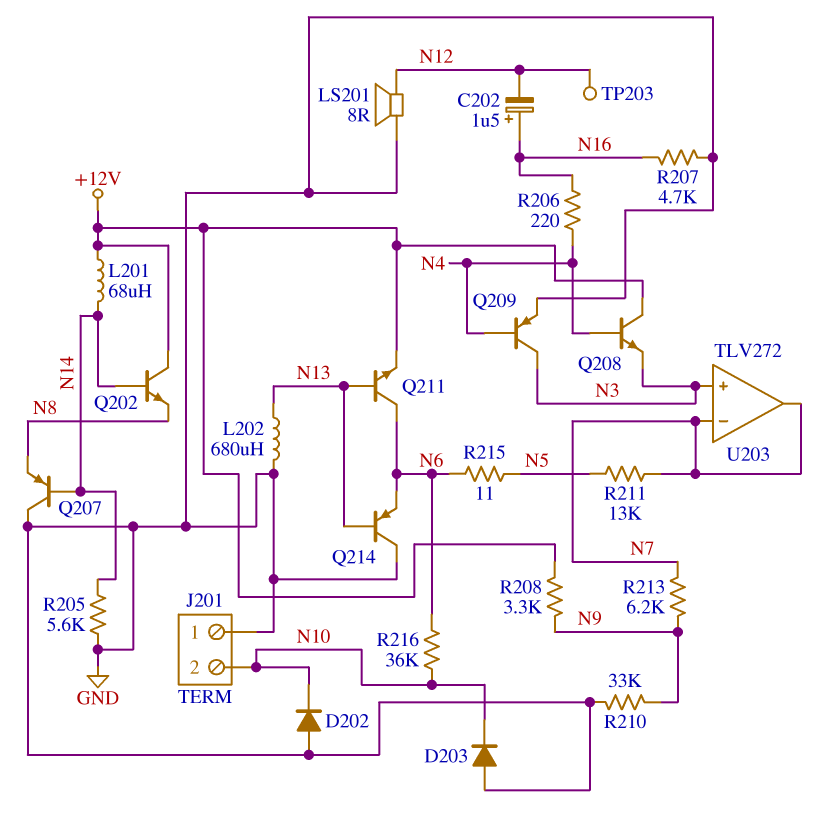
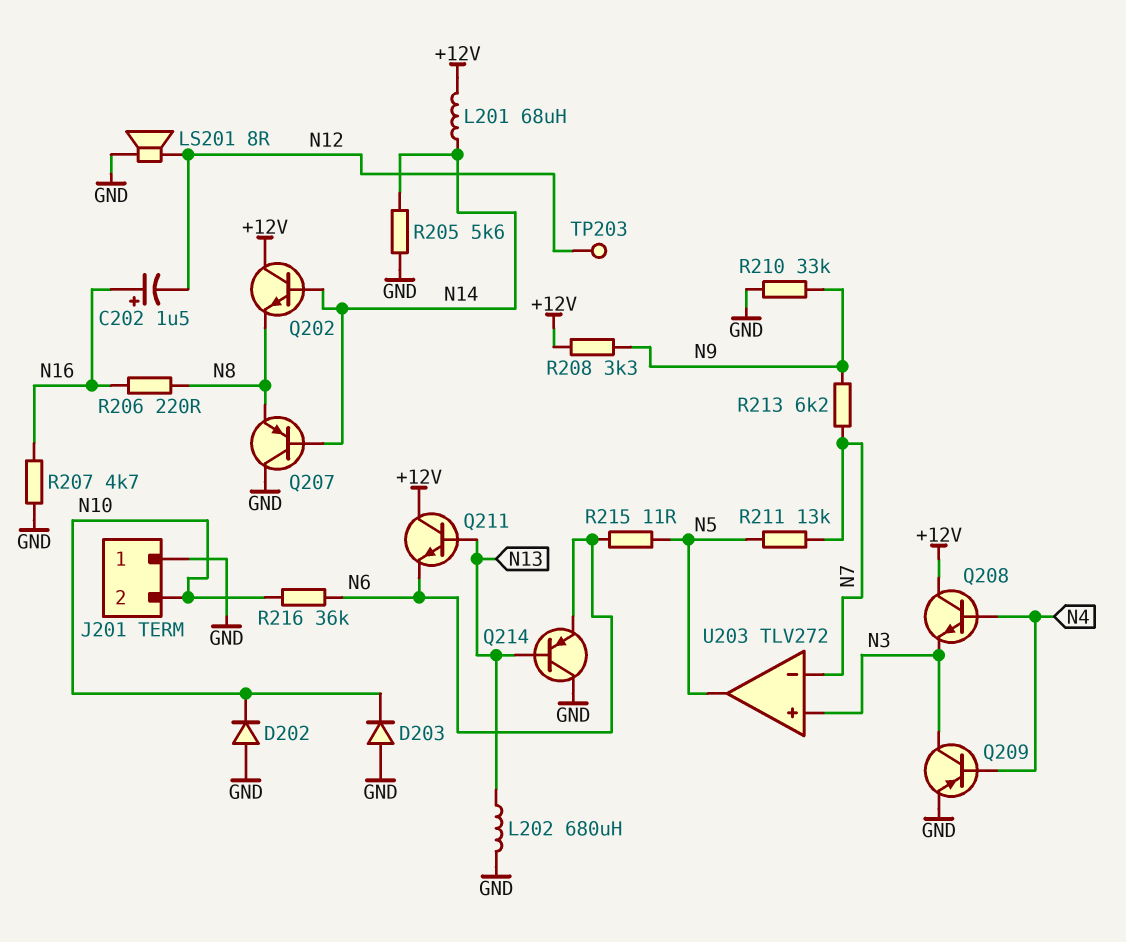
Q211: NPN (B N13, C N6, E +12V) -> NPN (B N13, C +12V, E N6)
R206: 220 (N4, N16) -> 220 (N8, N16)
U203 pin out: N7 -> N5

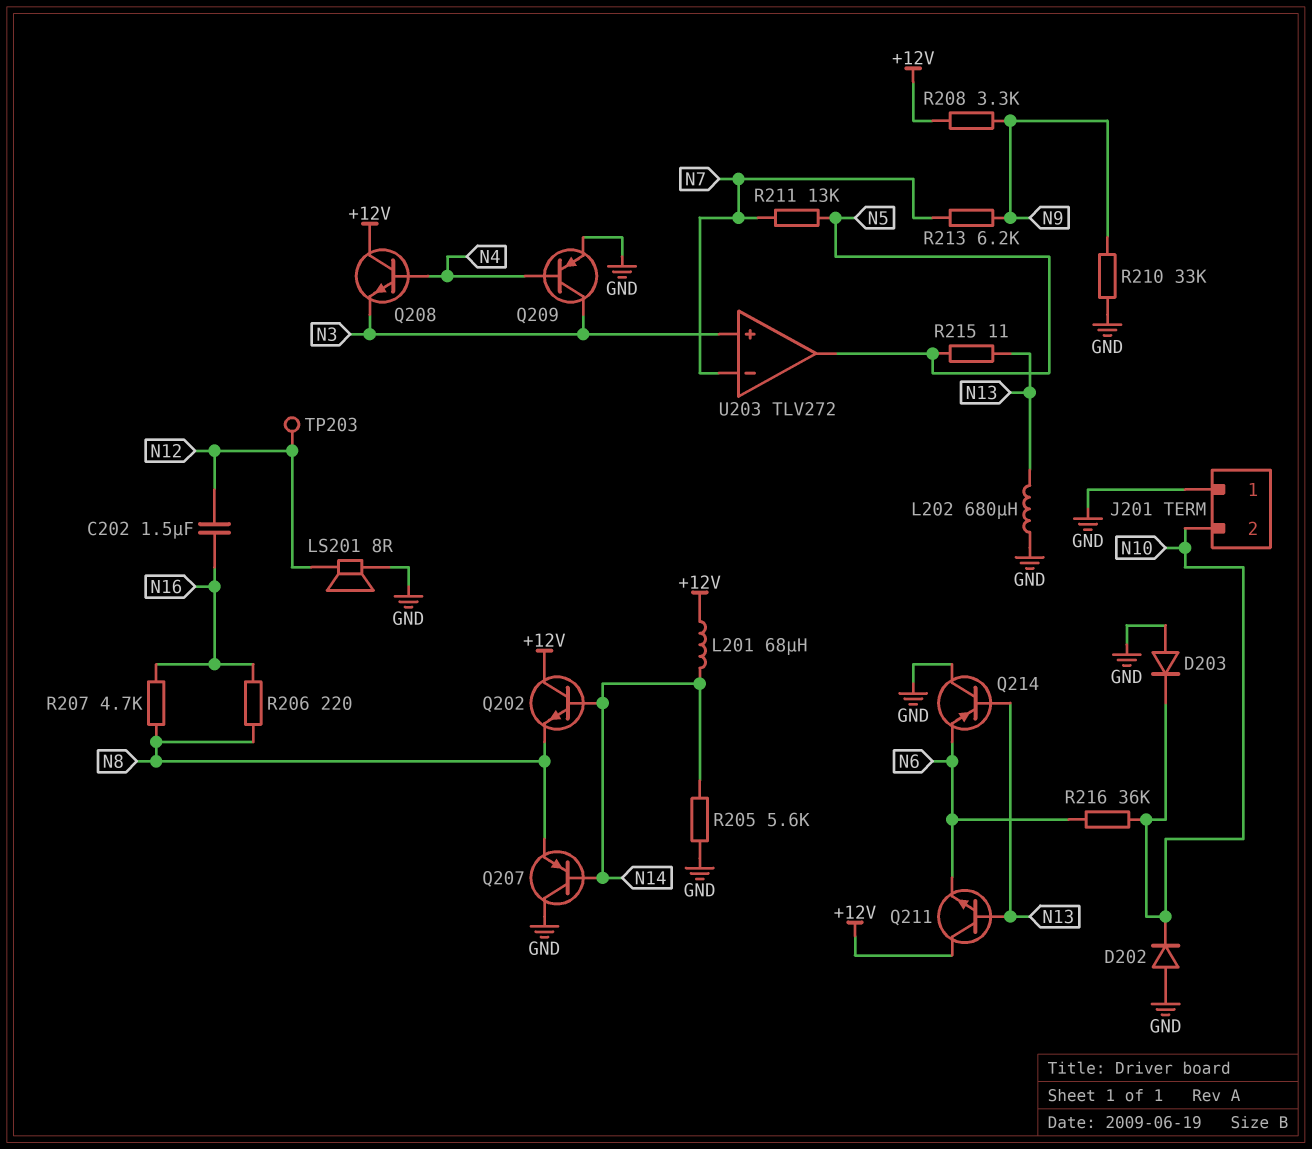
C202: 1.5uF (plus N16, minus N12) -> 1.5uF (N12, N16)
R207: 4.7k (GND, N16) -> 4.7k (N8, N16)
R215: 11 (N5, N6) -> 11 (N5, N13)

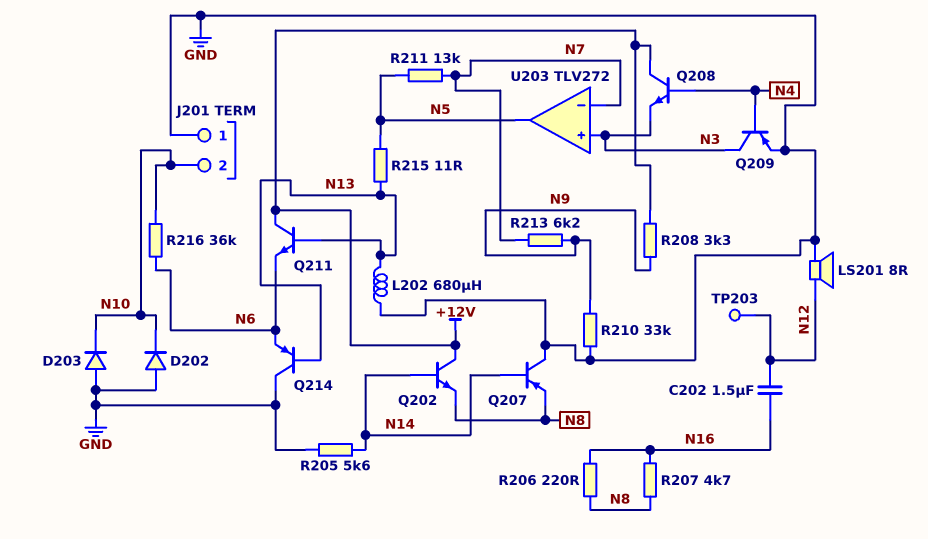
L201: 68uH (+12V, N14) -> none

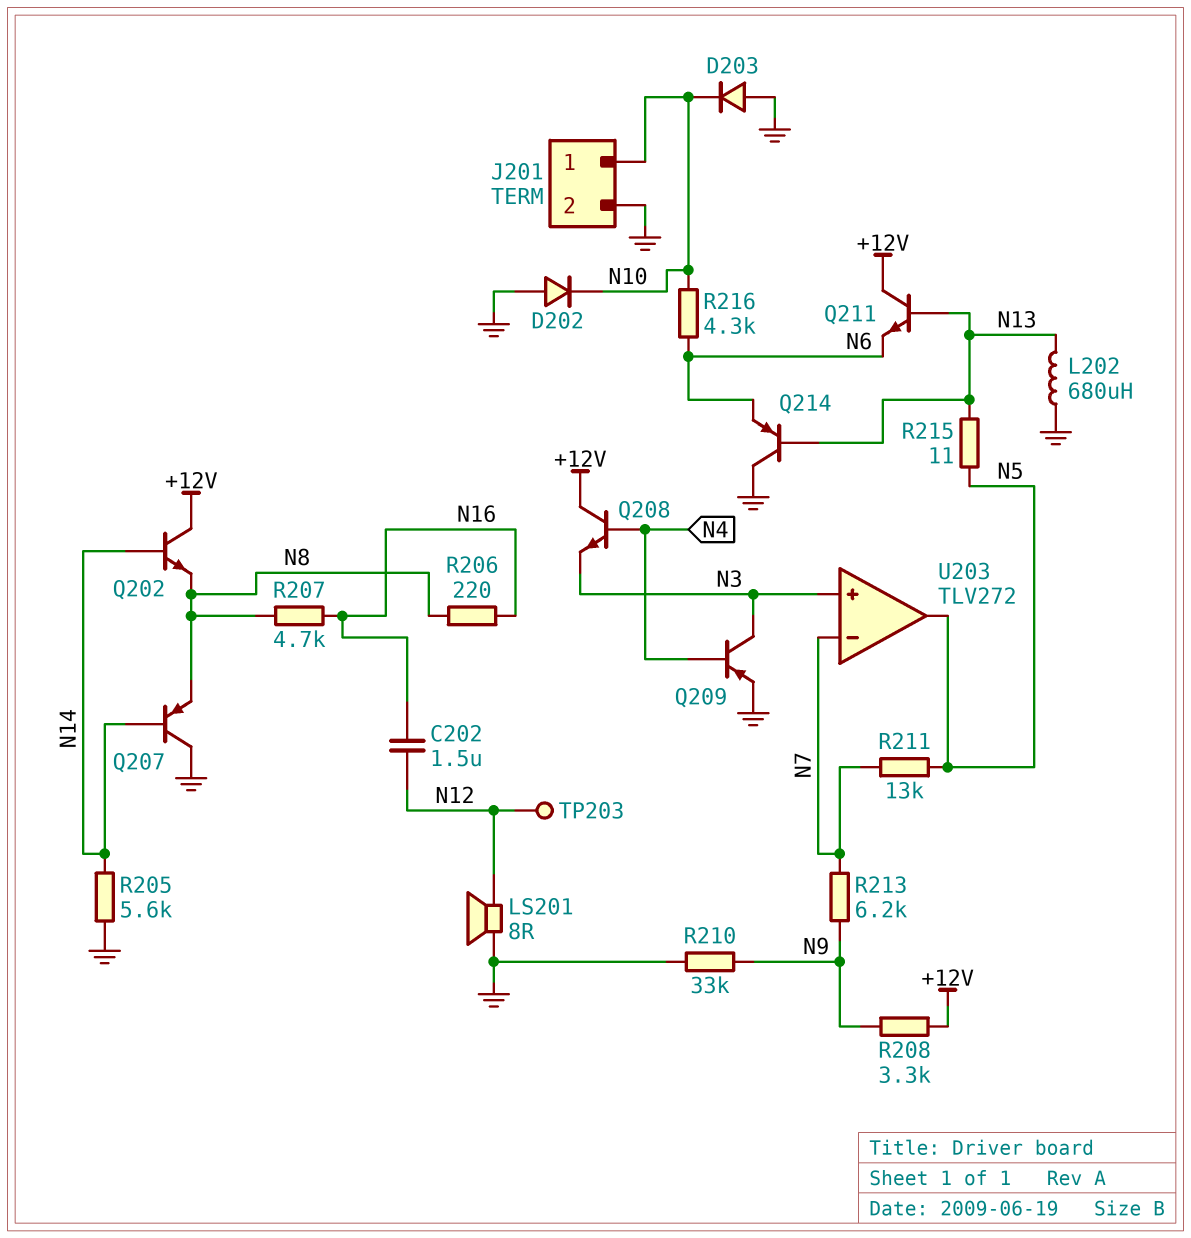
J201 pin 1: GND -> N10
J201 pin 2: N10 -> GND
R216: 36k (N6, N10) -> 4.3k (N6, N10)

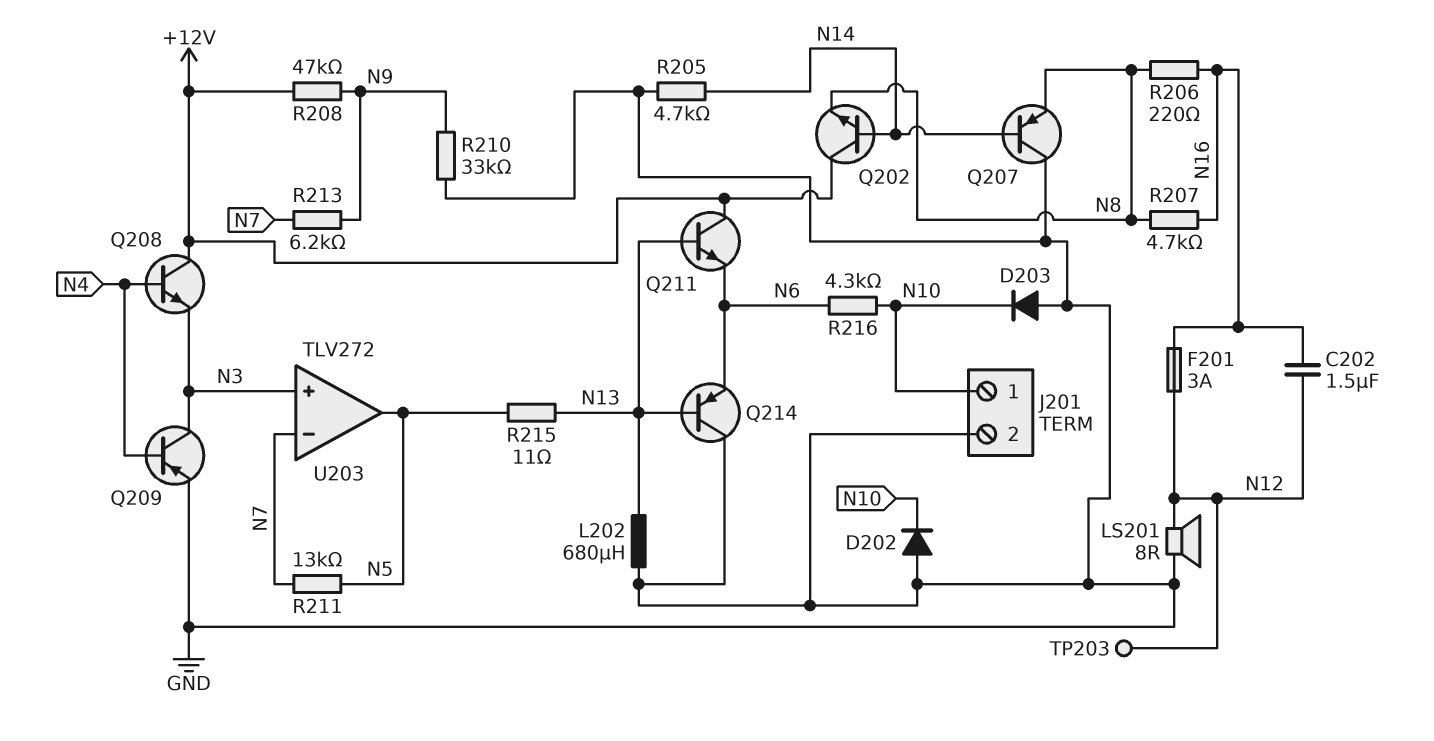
F201: none -> 3A (N12, N16)
R205: 5.6k (GND, N14) -> 4.7k (GND, N14)
R208: 3.3k (+12V, N9) -> 47k (+12V, N9)

